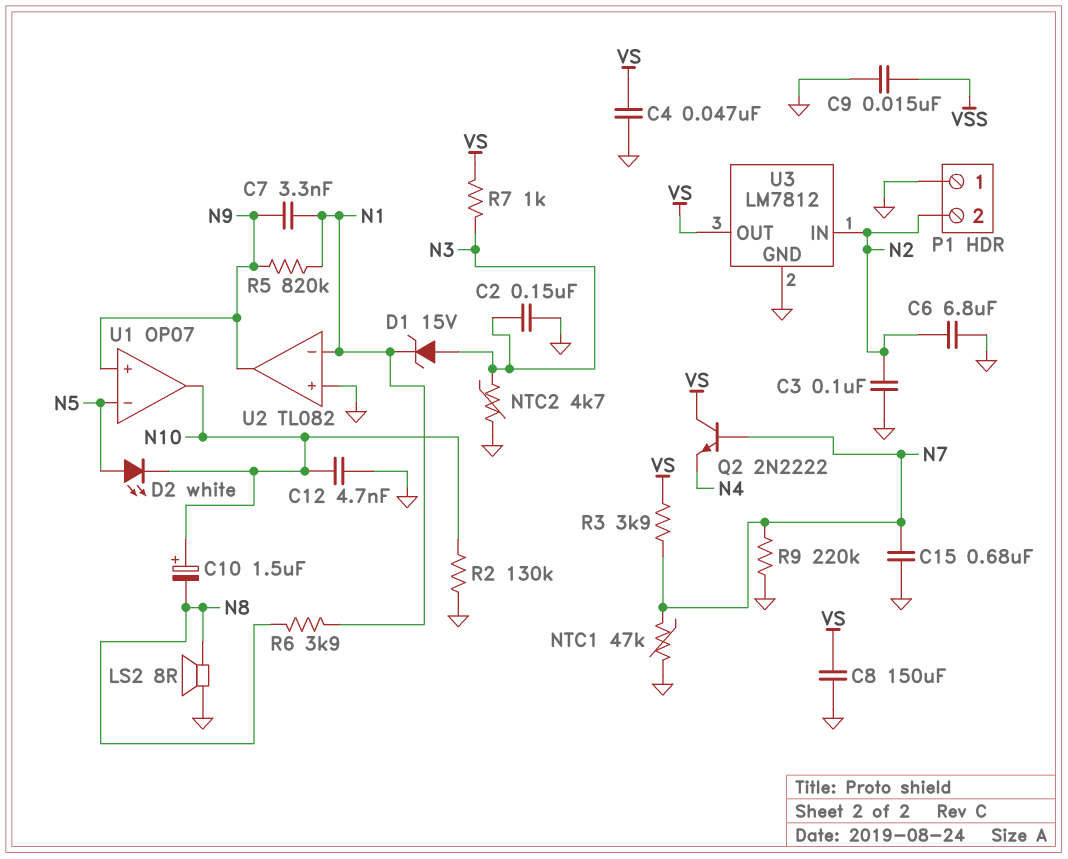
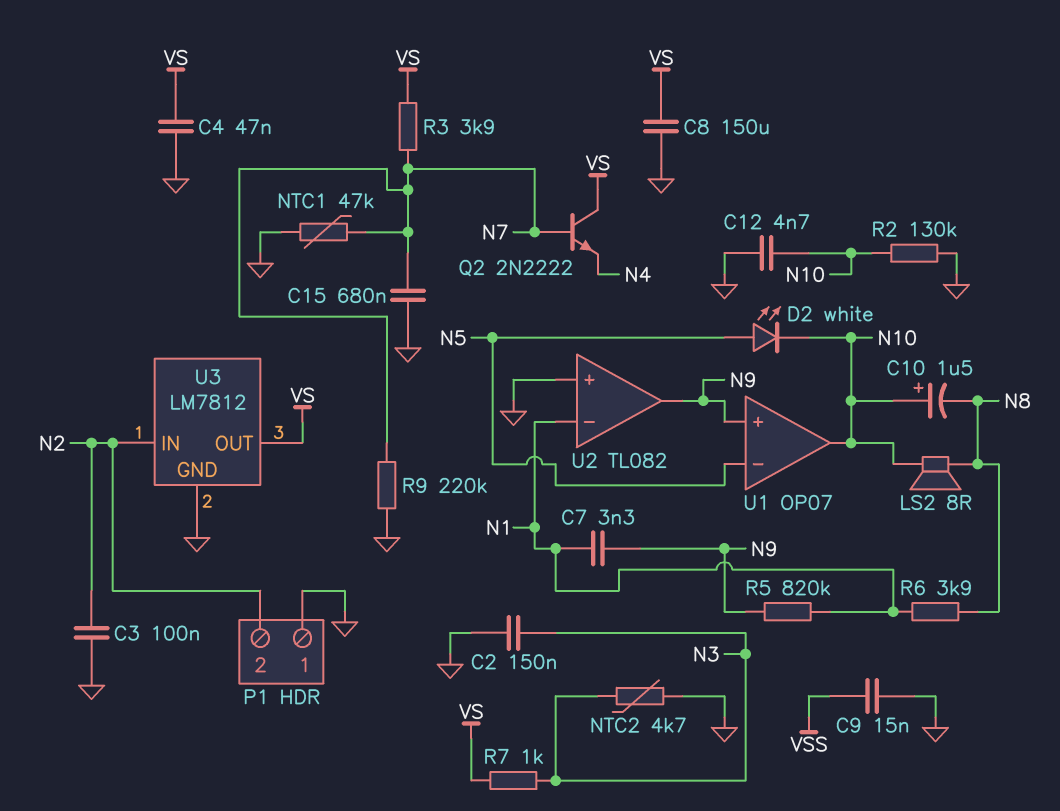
C6: 6.8uF (GND, N2) -> none
D1: zener 15V (A N3, K N1) -> none
LS2: speaker 8R (GND, N8) -> speaker 8R (N8, N10)

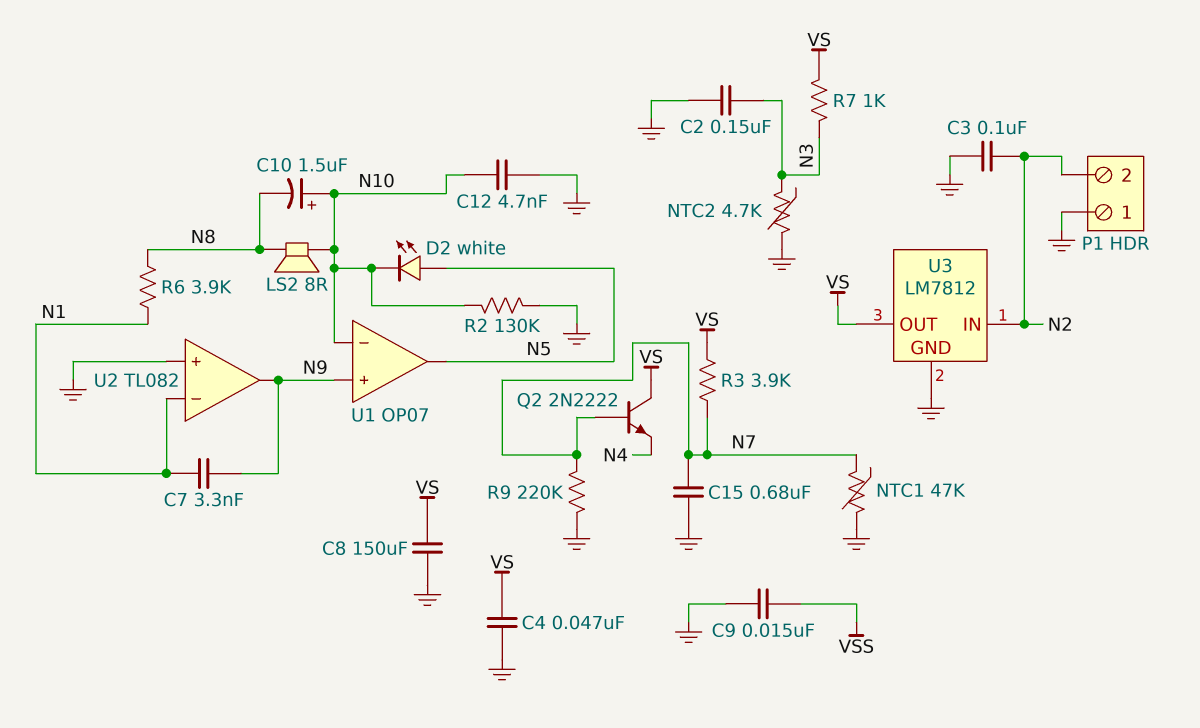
R5: 820k (N1, N9) -> none
U1 pin in-: N5 -> N10
U1 pin out: N10 -> N5

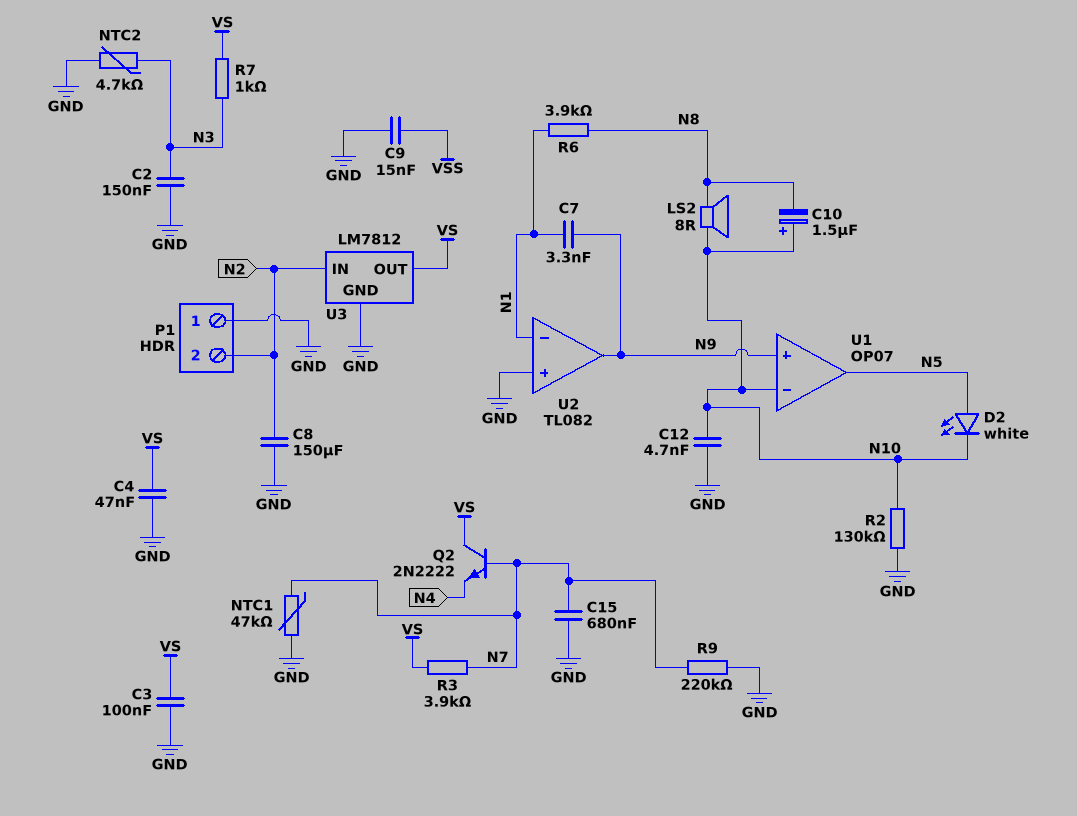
C3: 100nF (GND, N2) -> 100nF (GND, VS)
C8: 150uF (GND, VS) -> 150uF (GND, N2)

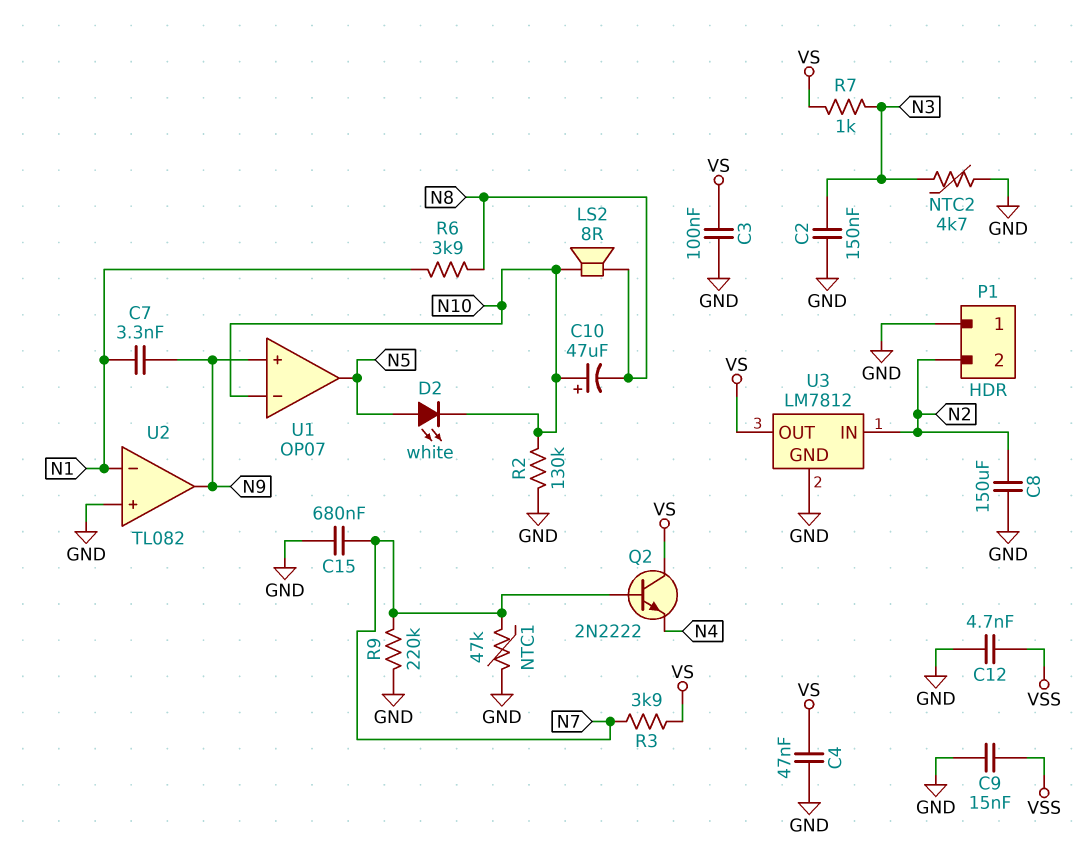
C10: 1.5uF (plus N10, minus N8) -> 47uF (plus N10, minus N8)
C12: 4.7nF (GND, N10) -> 4.7nF (GND, VSS)

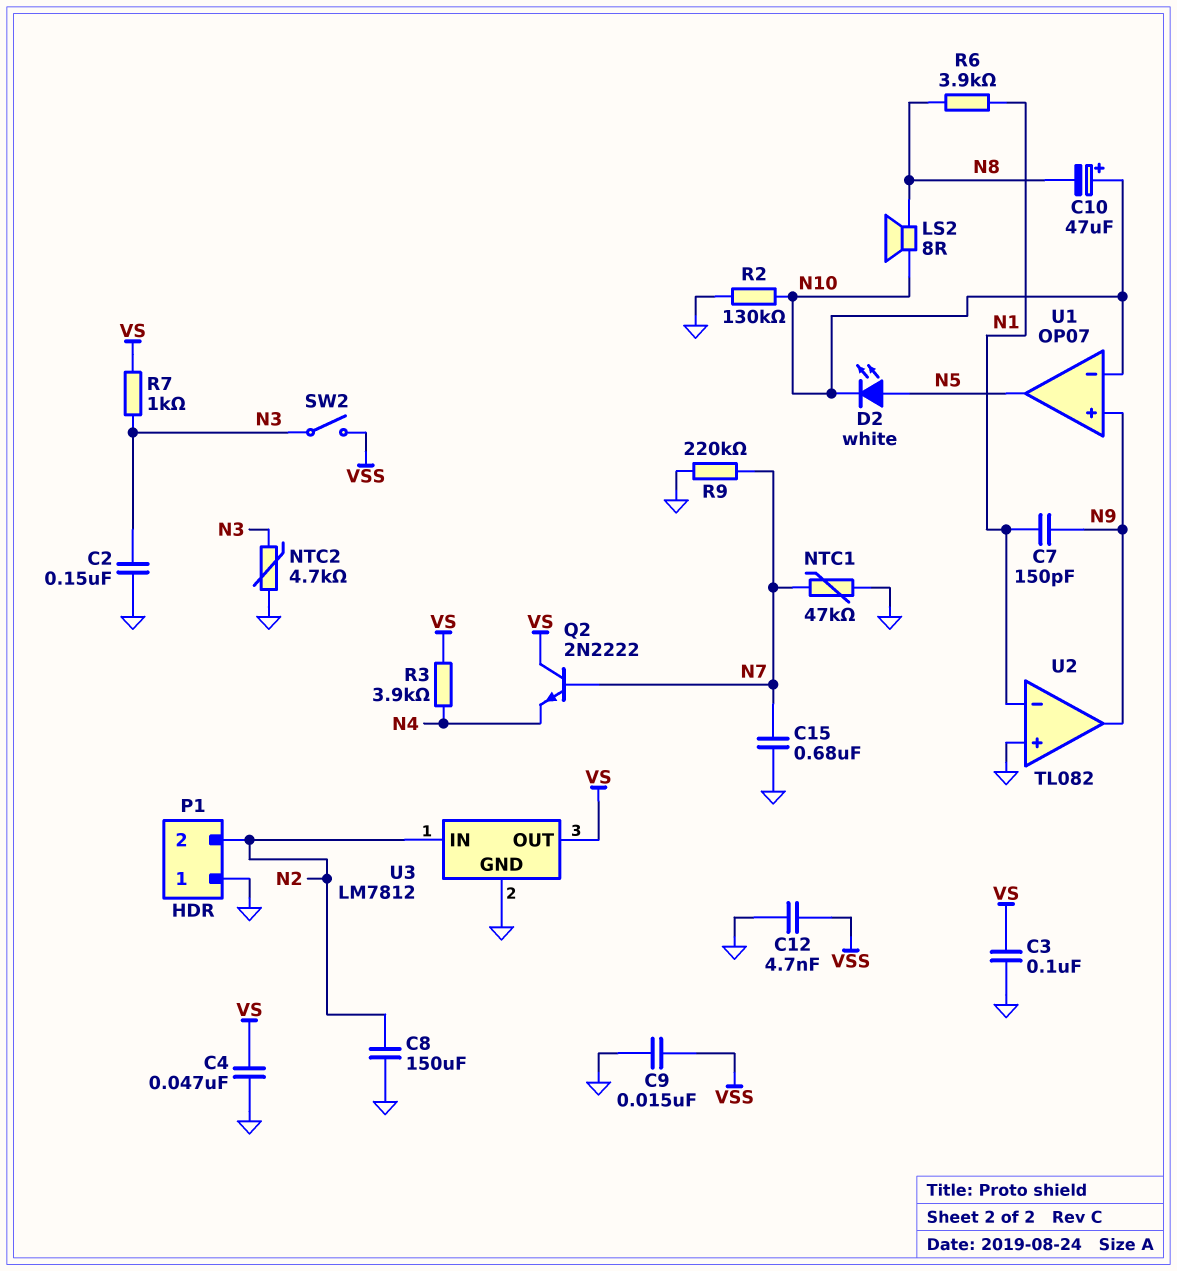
C7: 3.3nF (N1, N9) -> 150pF (N1, N9)
R3: 3.9k (N7, VS) -> 3.9k (N4, VS)
SW2: none -> switch (N3, VSS)

